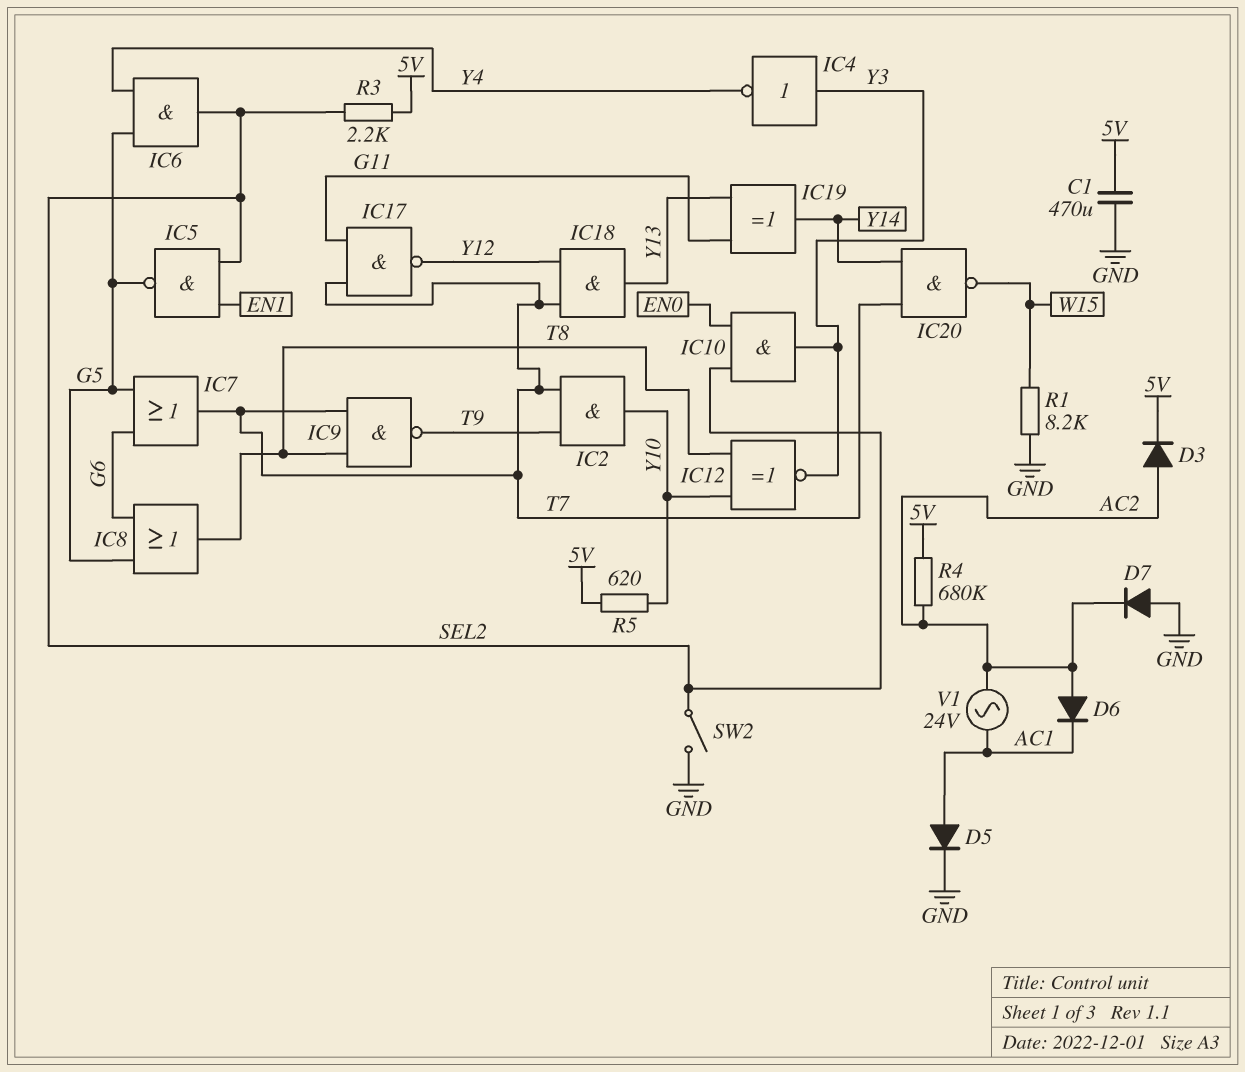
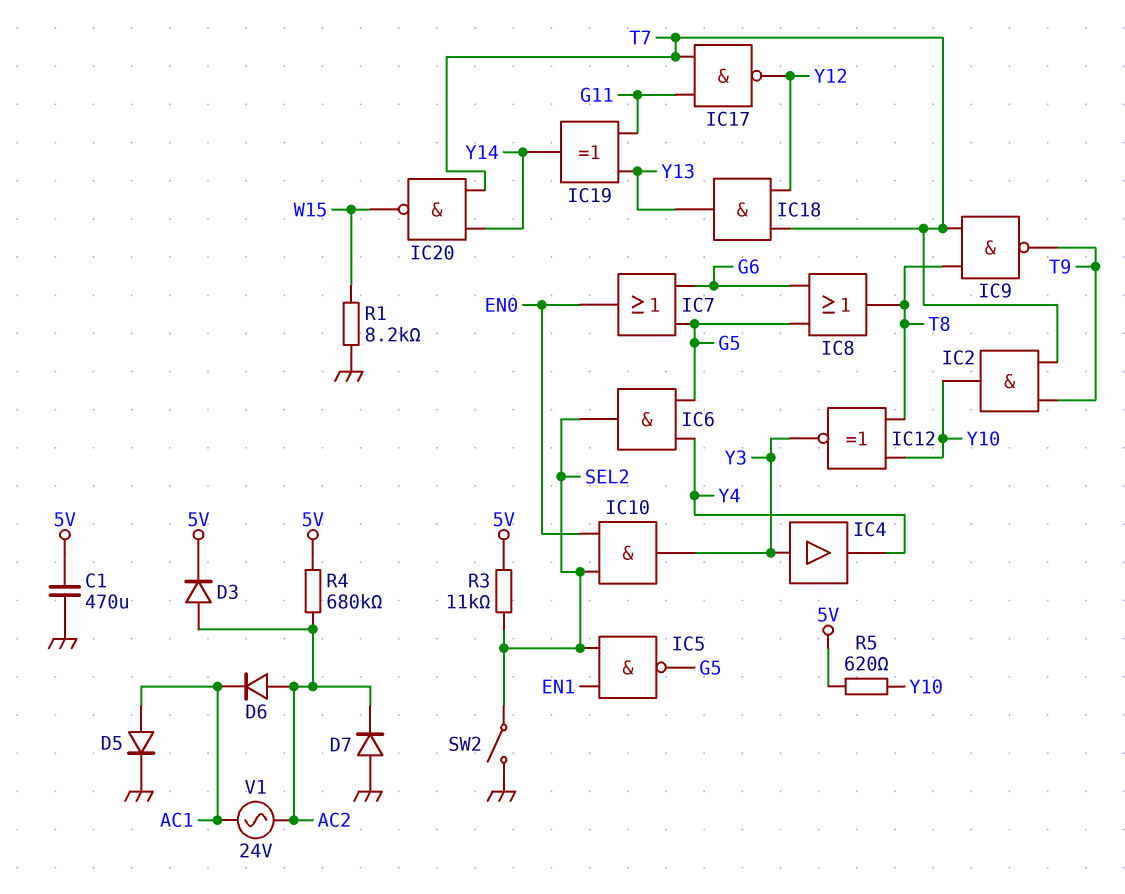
IC4: NOT (in Y3, out Y4) -> buffer (in Y3, out Y4)
IC7: OR (in G5, in G6, out T7) -> OR (in G5, in G6, out EN0)
R3: 2.2k (5V, SEL2) -> 11k (5V, SEL2)

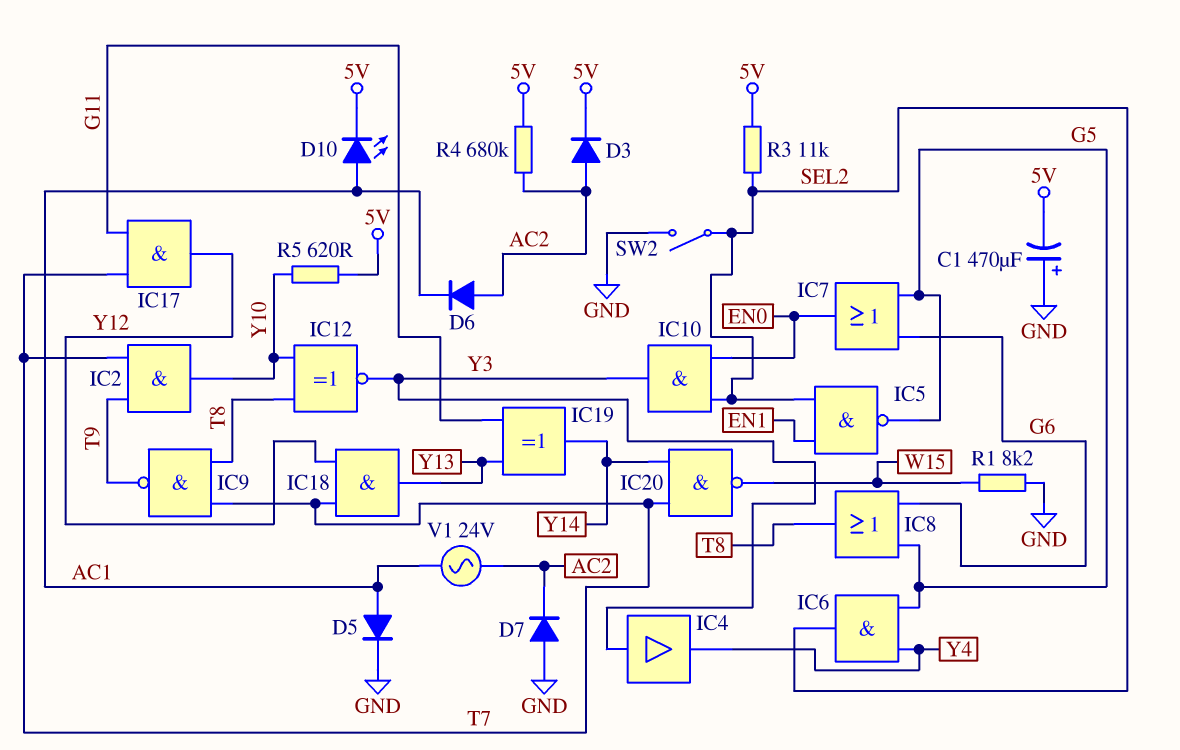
C1: 470uF (5V, GND) -> 470uF (plus GND, minus 5V)
D10: none -> LED (A AC1, K 5V)
IC17: NAND (in G11, in T7, out Y12) -> AND (in G11, in T7, out Y12)

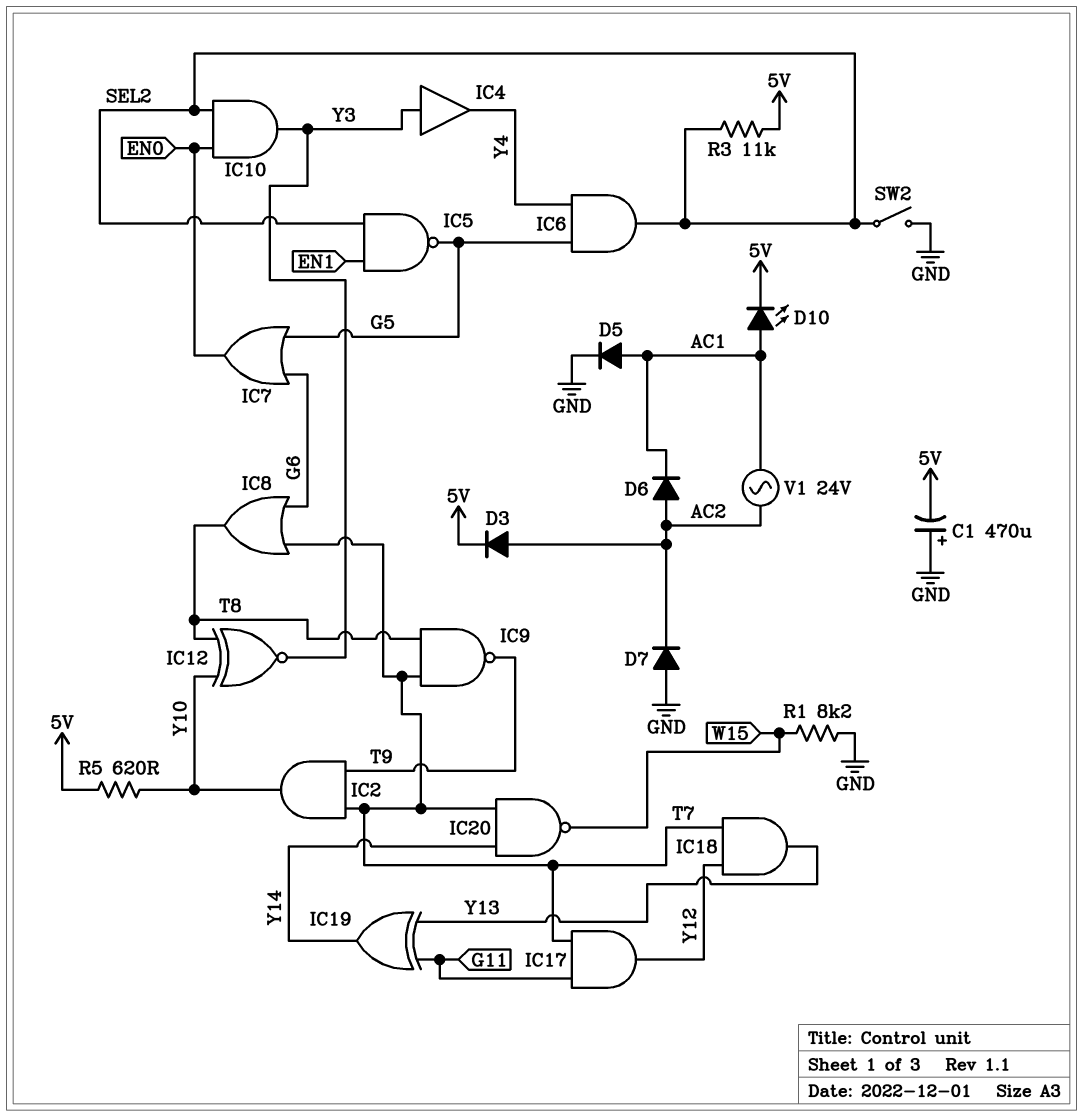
IC8: OR (in G5, in G6, out T8) -> OR (in G6, in T7, out T8)
R4: 680k (5V, AC2) -> none

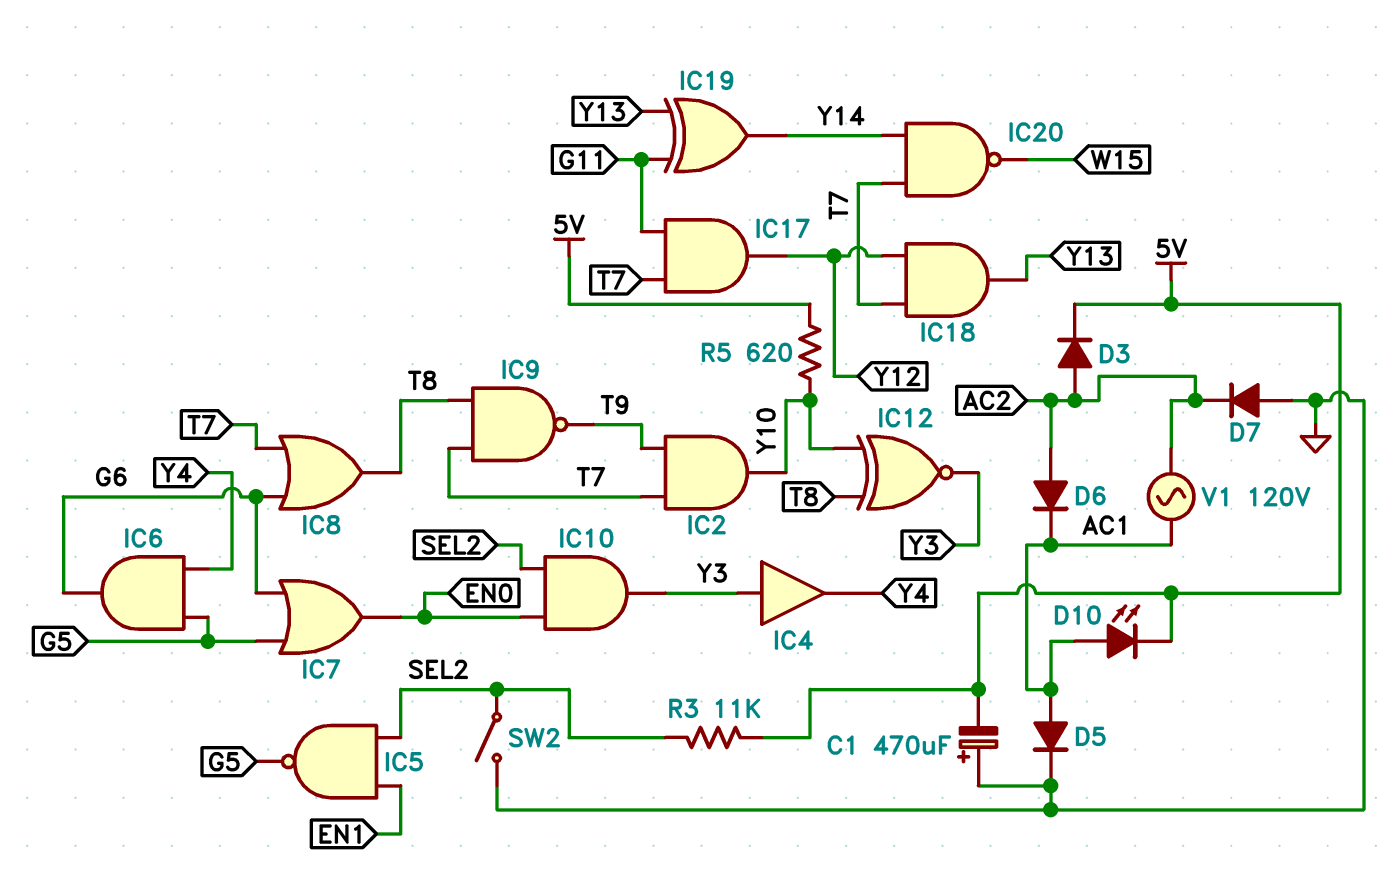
IC6: AND (in G5, in Y4, out SEL2) -> AND (in G5, in Y4, out G6)
R1: 8.2k (GND, W15) -> none
V1: AC 24V (AC1, AC2) -> AC 120V (AC1, AC2)

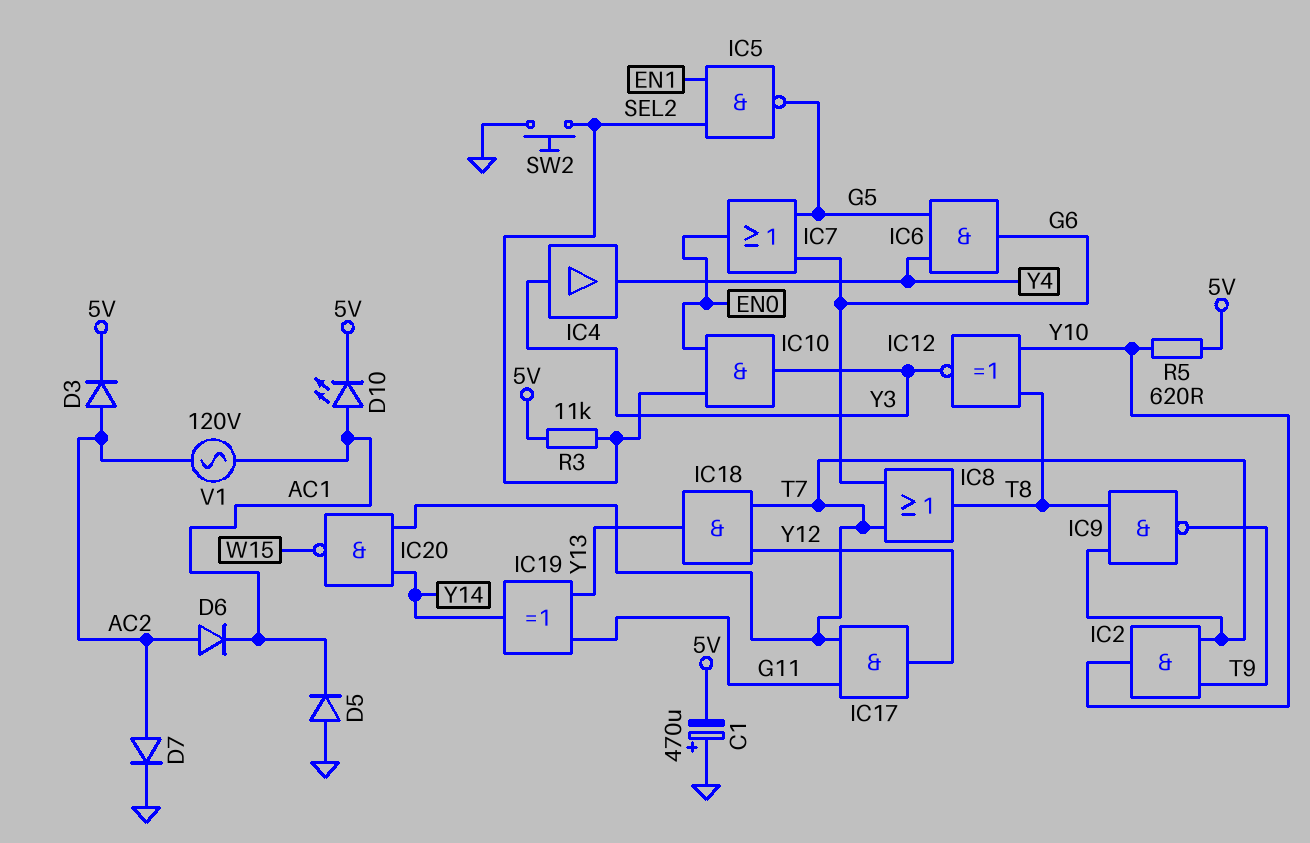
D5: diode (A AC1, K GND) -> diode (A GND, K AC1)
D7: diode (A GND, K AC2) -> diode (A AC2, K GND)
SW2: switch (GND, SEL2) -> button (GND, SEL2)

